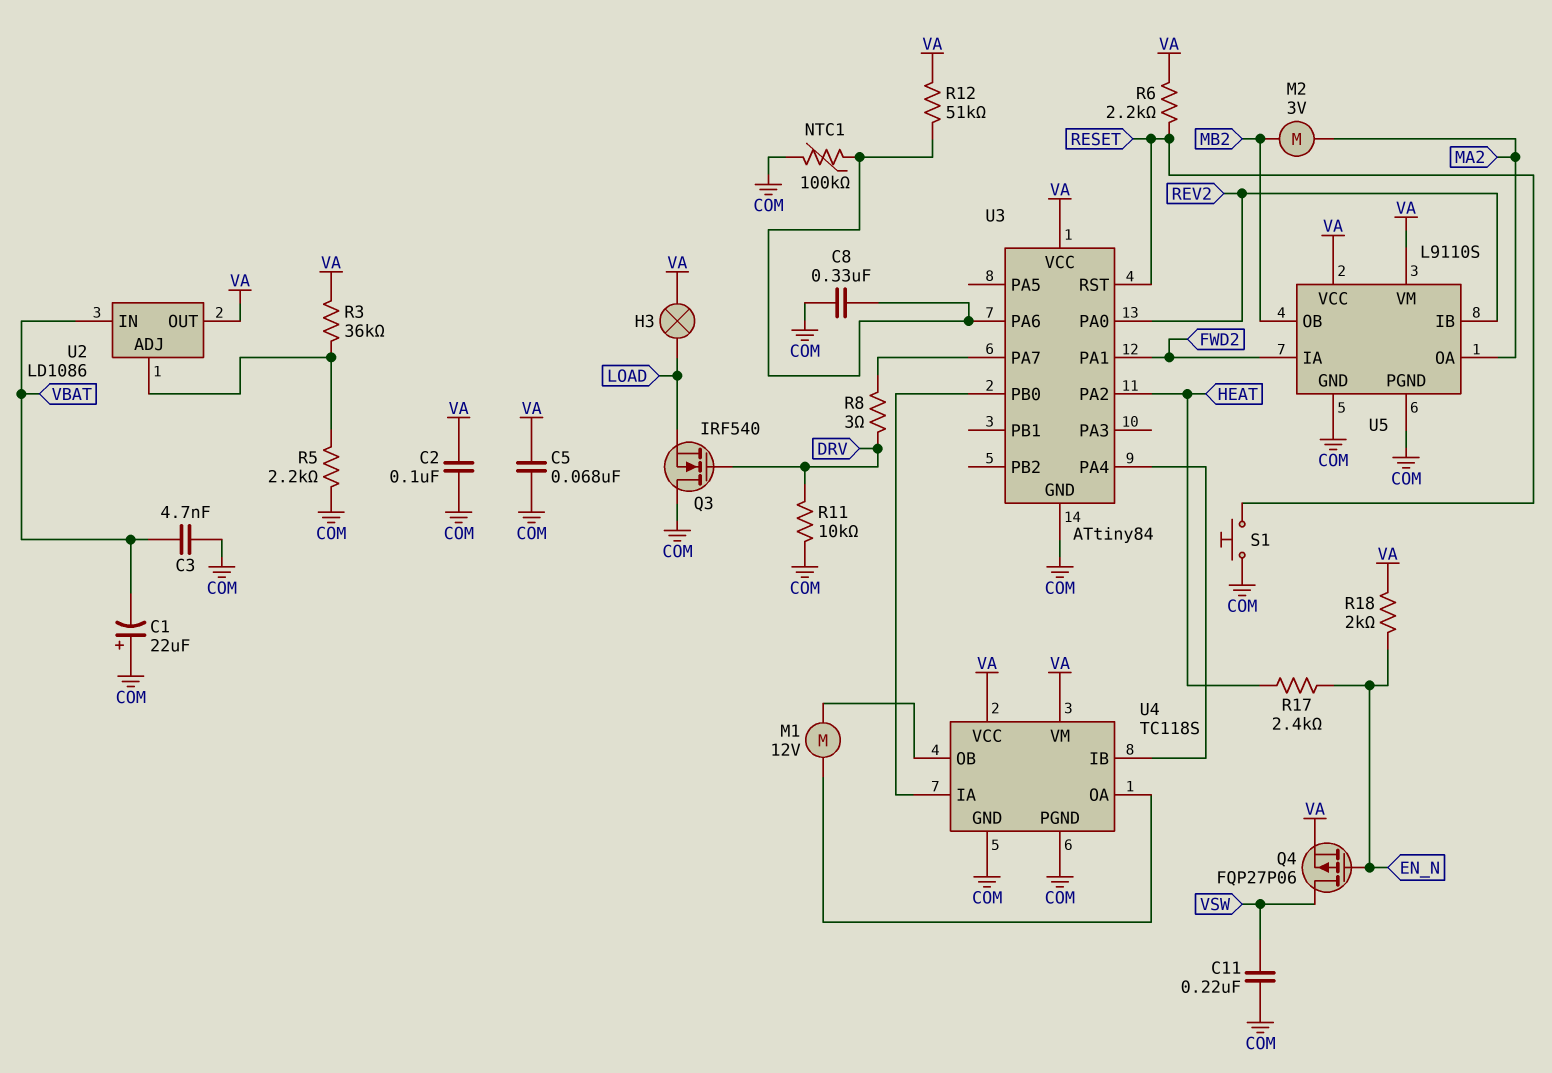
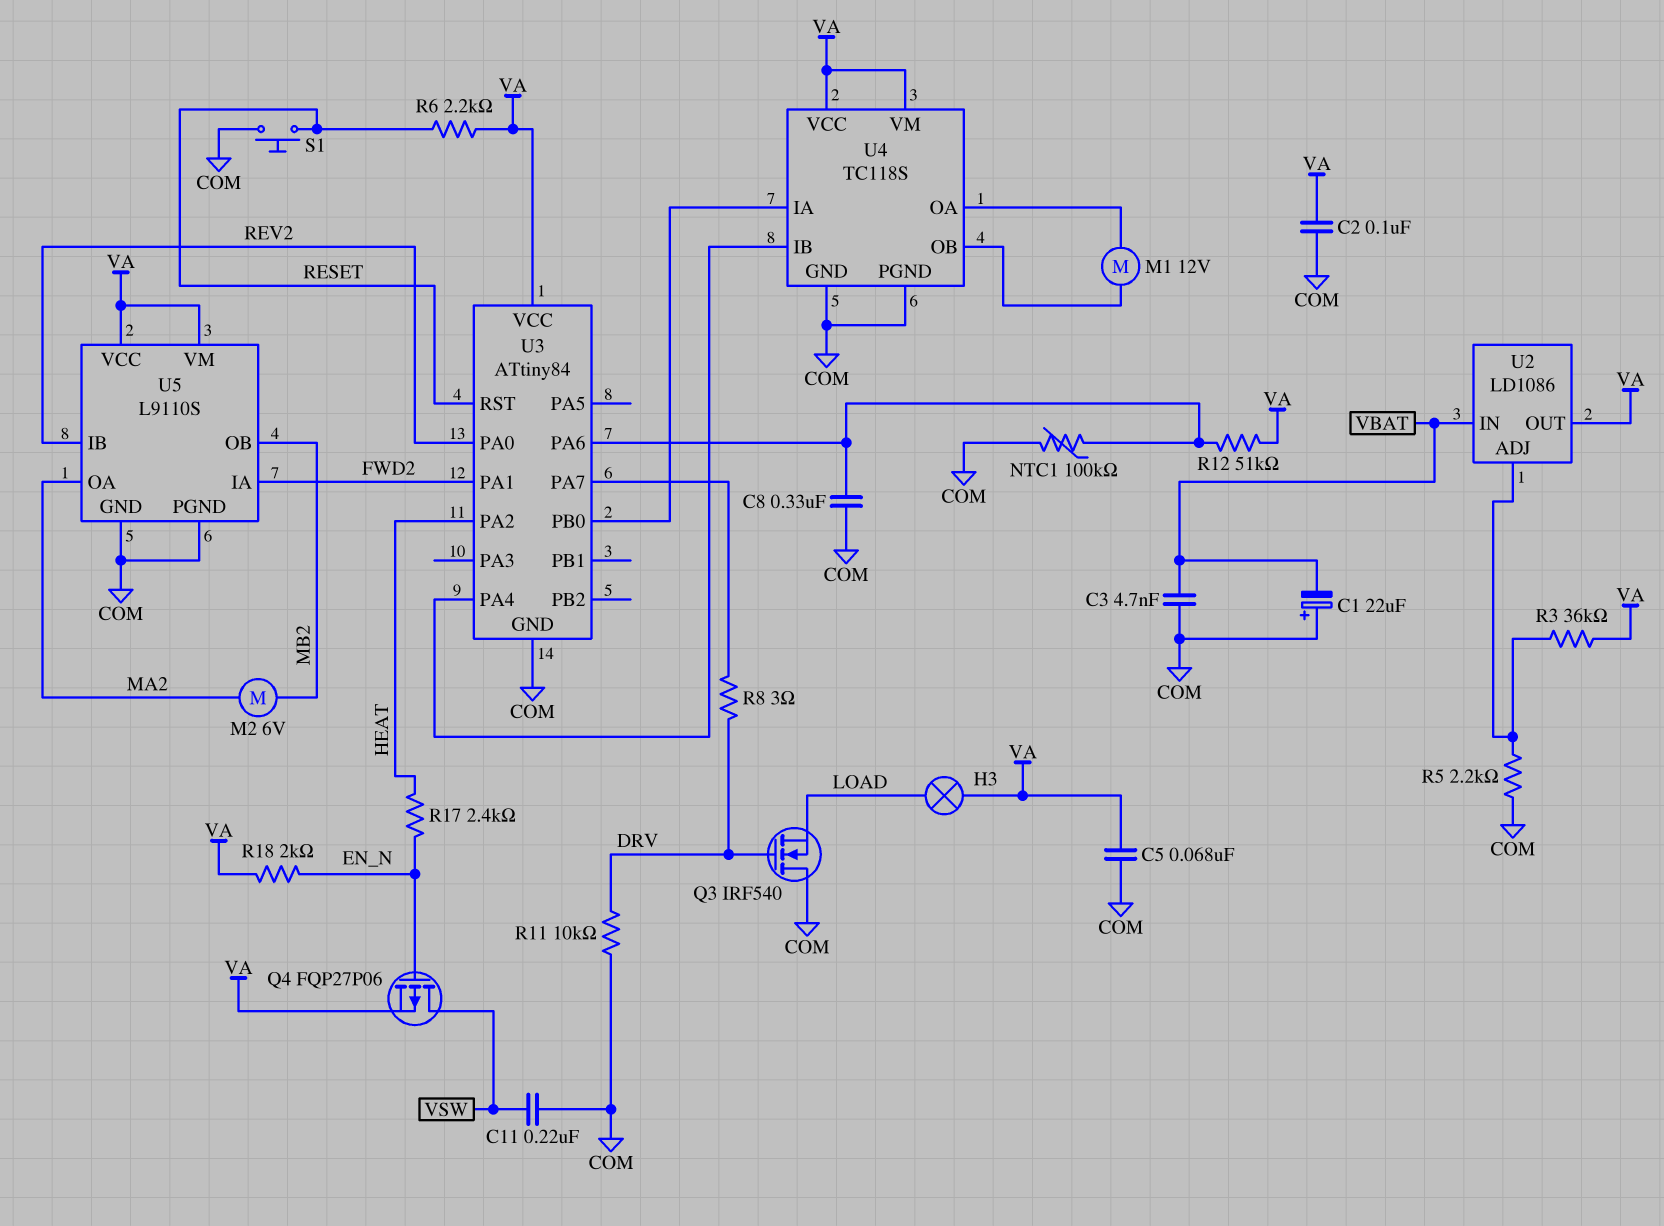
M2: motor 3V (MA2, MB2) -> motor 6V (MA2, MB2)

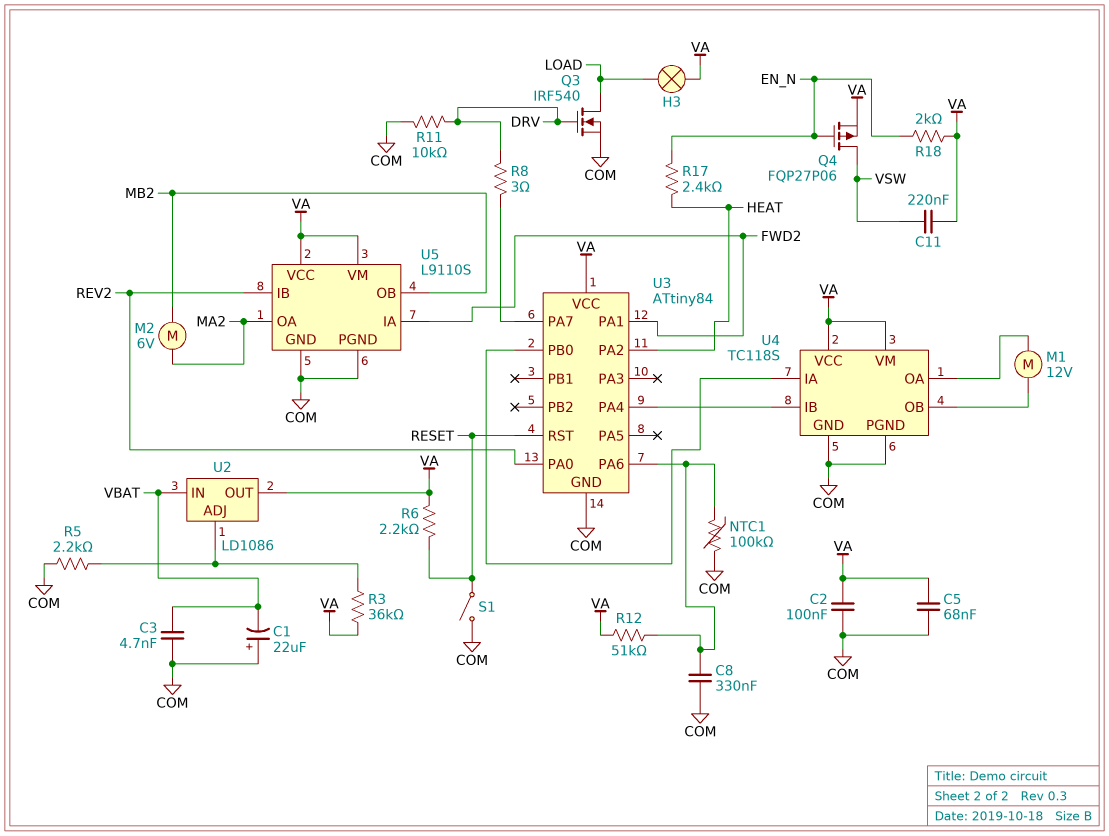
C11: 220nF (COM, VSW) -> 220nF (VA, VSW)
Q3: NMOS IRF540 (G DRV, D COM, S LOAD) -> NMOS IRF540 (G DRV, D LOAD, S COM)
S1: button (COM, RESET) -> switch (COM, RESET)

